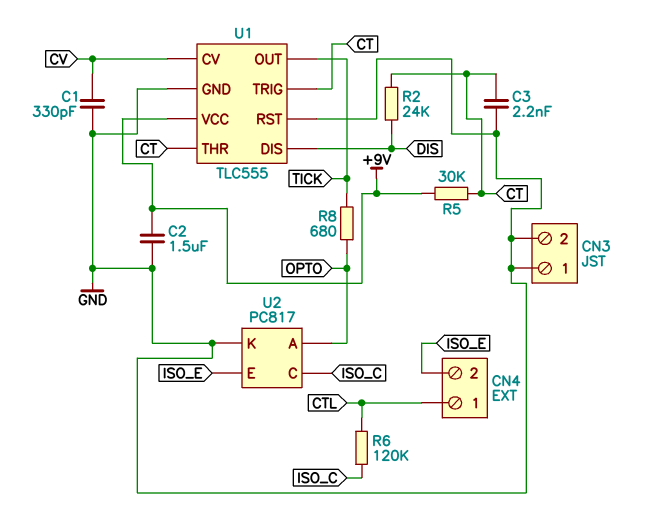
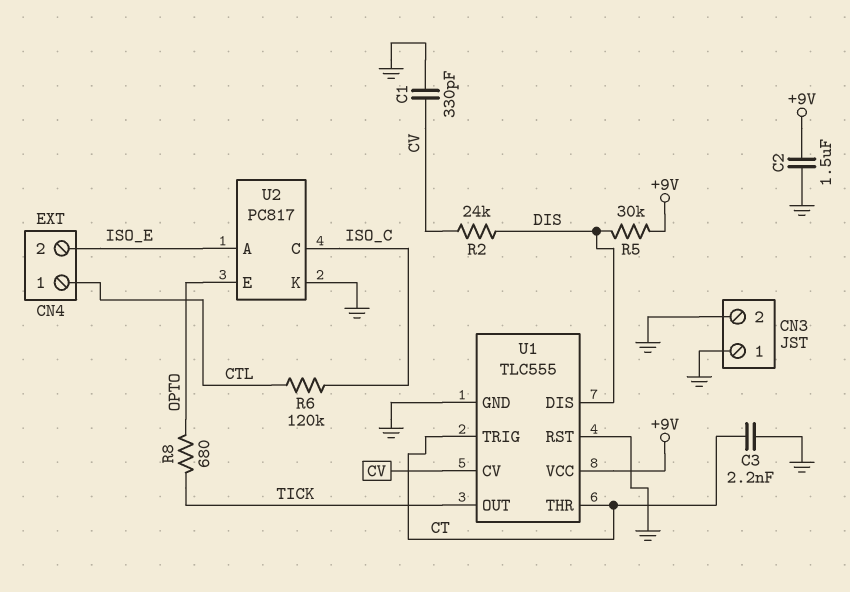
R2: 24k (CT, DIS) -> 24k (CV, DIS)
R5: 30k (+9V, CT) -> 30k (+9V, DIS)
U2 pin A: OPTO -> ISO_E
U2 pin E: ISO_E -> OPTO

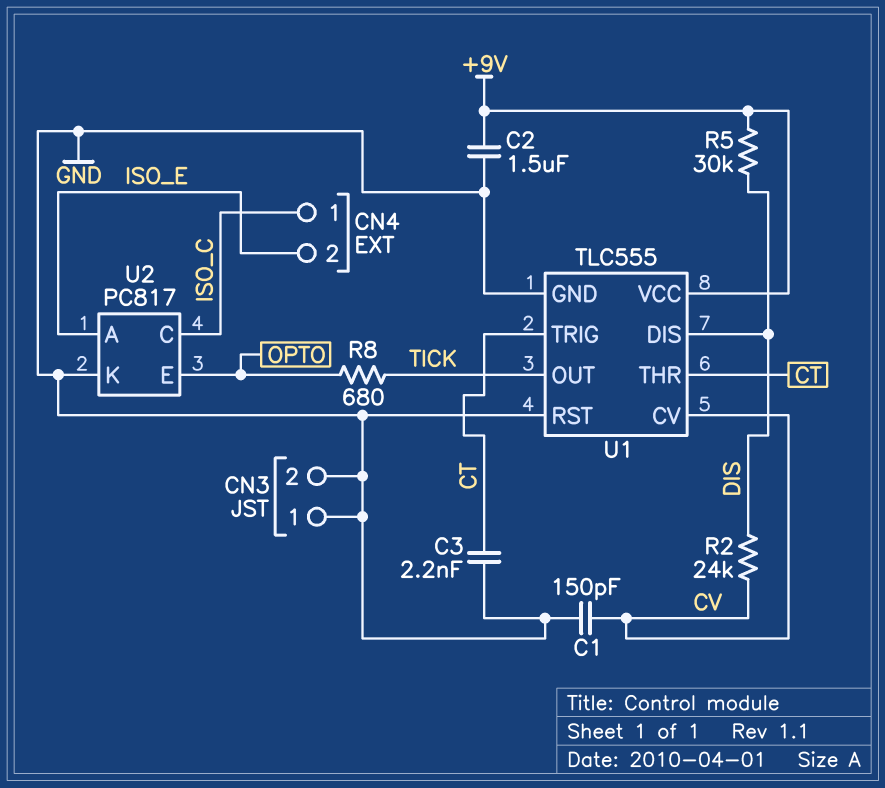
C1: 330pF (CV, GND) -> 150pF (CV, GND)
CN4 pin 1: CTL -> ISO_C
R6: 120k (CTL, ISO_C) -> none

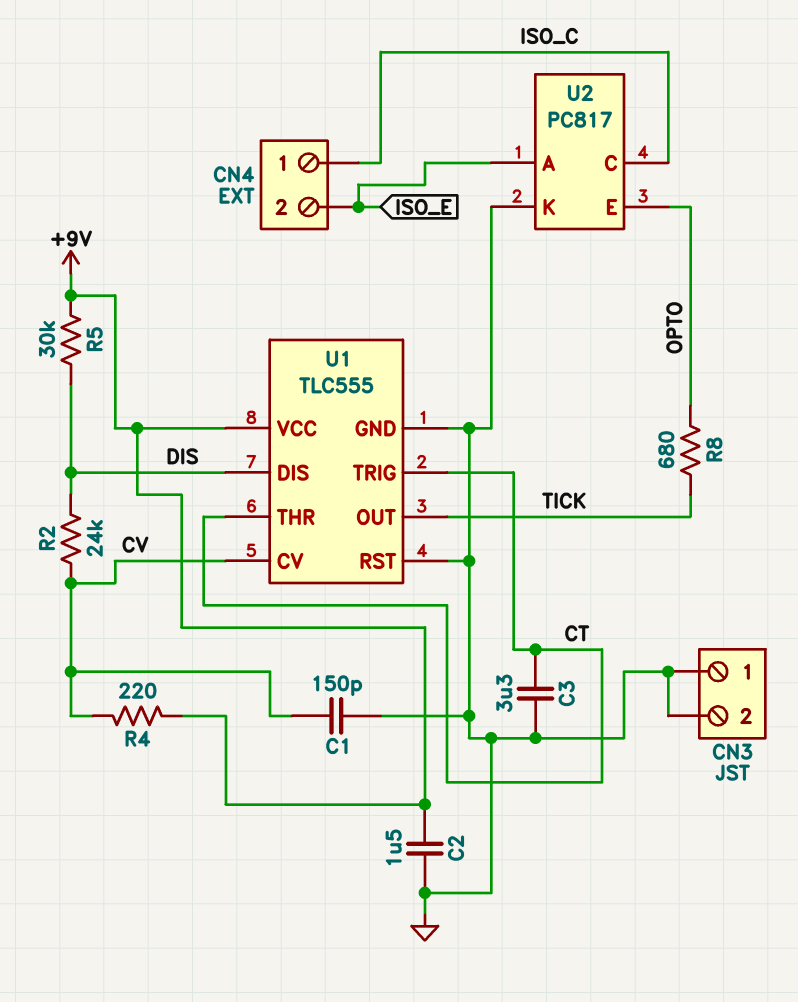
C3: 2.2nF (CT, GND) -> 3.3uF (CT, GND)
R4: none -> 220 (+9V, CV)

